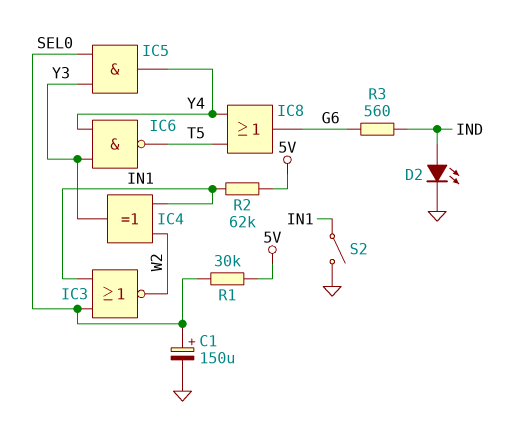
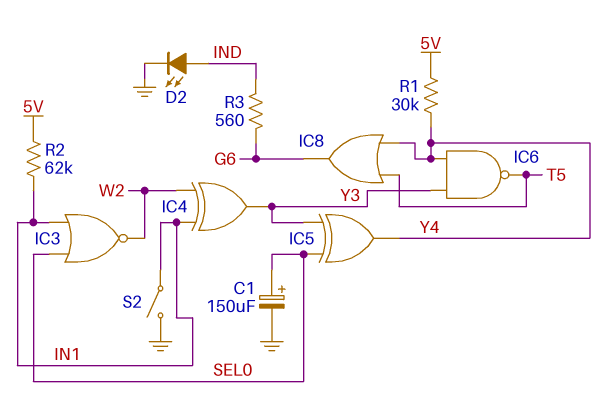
IC5: AND (in SEL0, in Y3, out Y4) -> XOR (in SEL0, in Y3, out Y4)
R1: 30k (5V, SEL0) -> 30k (5V, Y4)

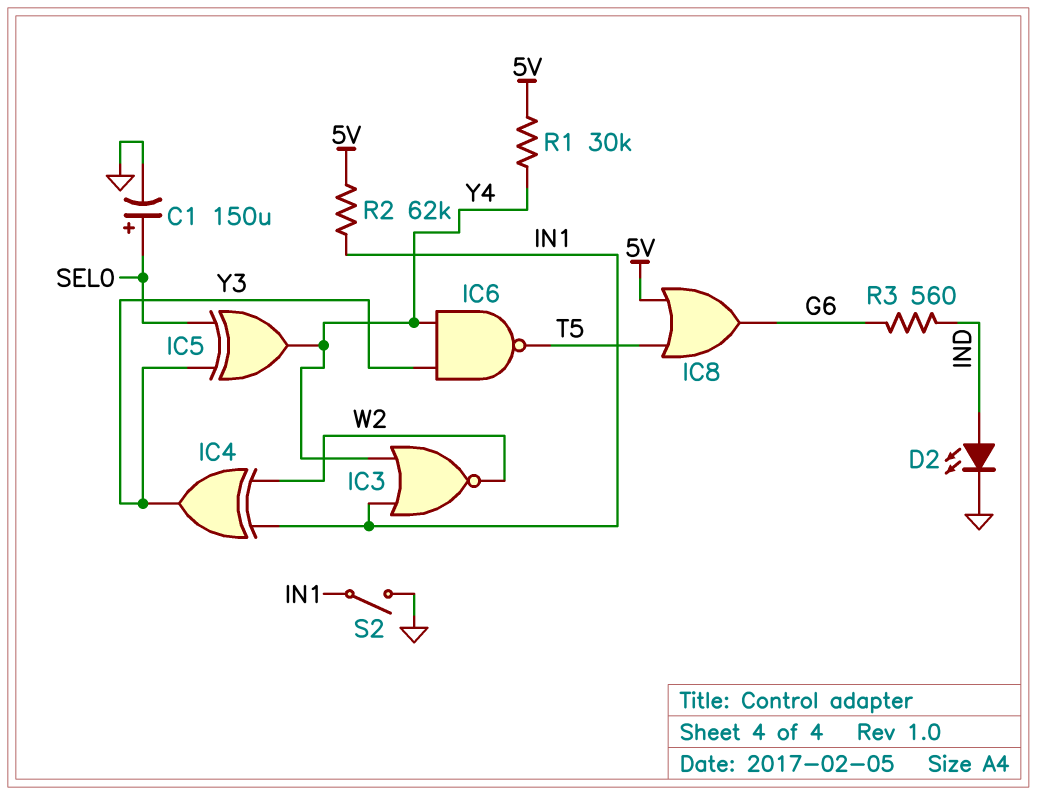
IC3: NOR (in IN1, in SEL0, out W2) -> NOR (in IN1, in Y4, out W2)
IC8: OR (in T5, in Y4, out G6) -> OR (in 5V, in T5, out G6)

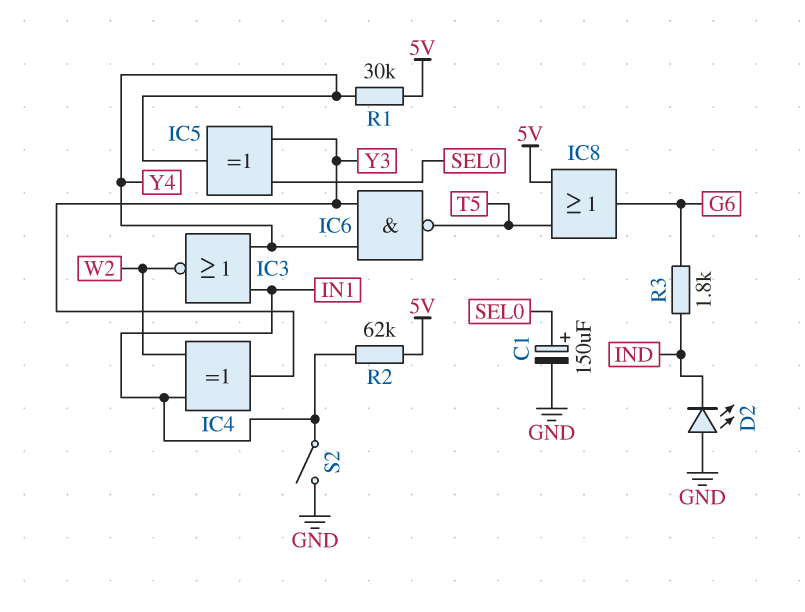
D2: LED (A IND, K GND) -> LED (A GND, K IND)
R3: 560 (G6, IND) -> 1.8k (G6, IND)

